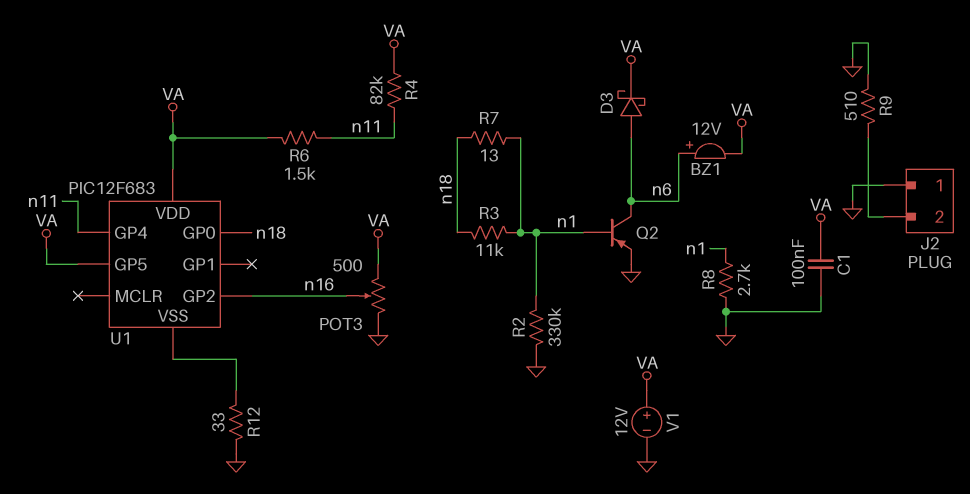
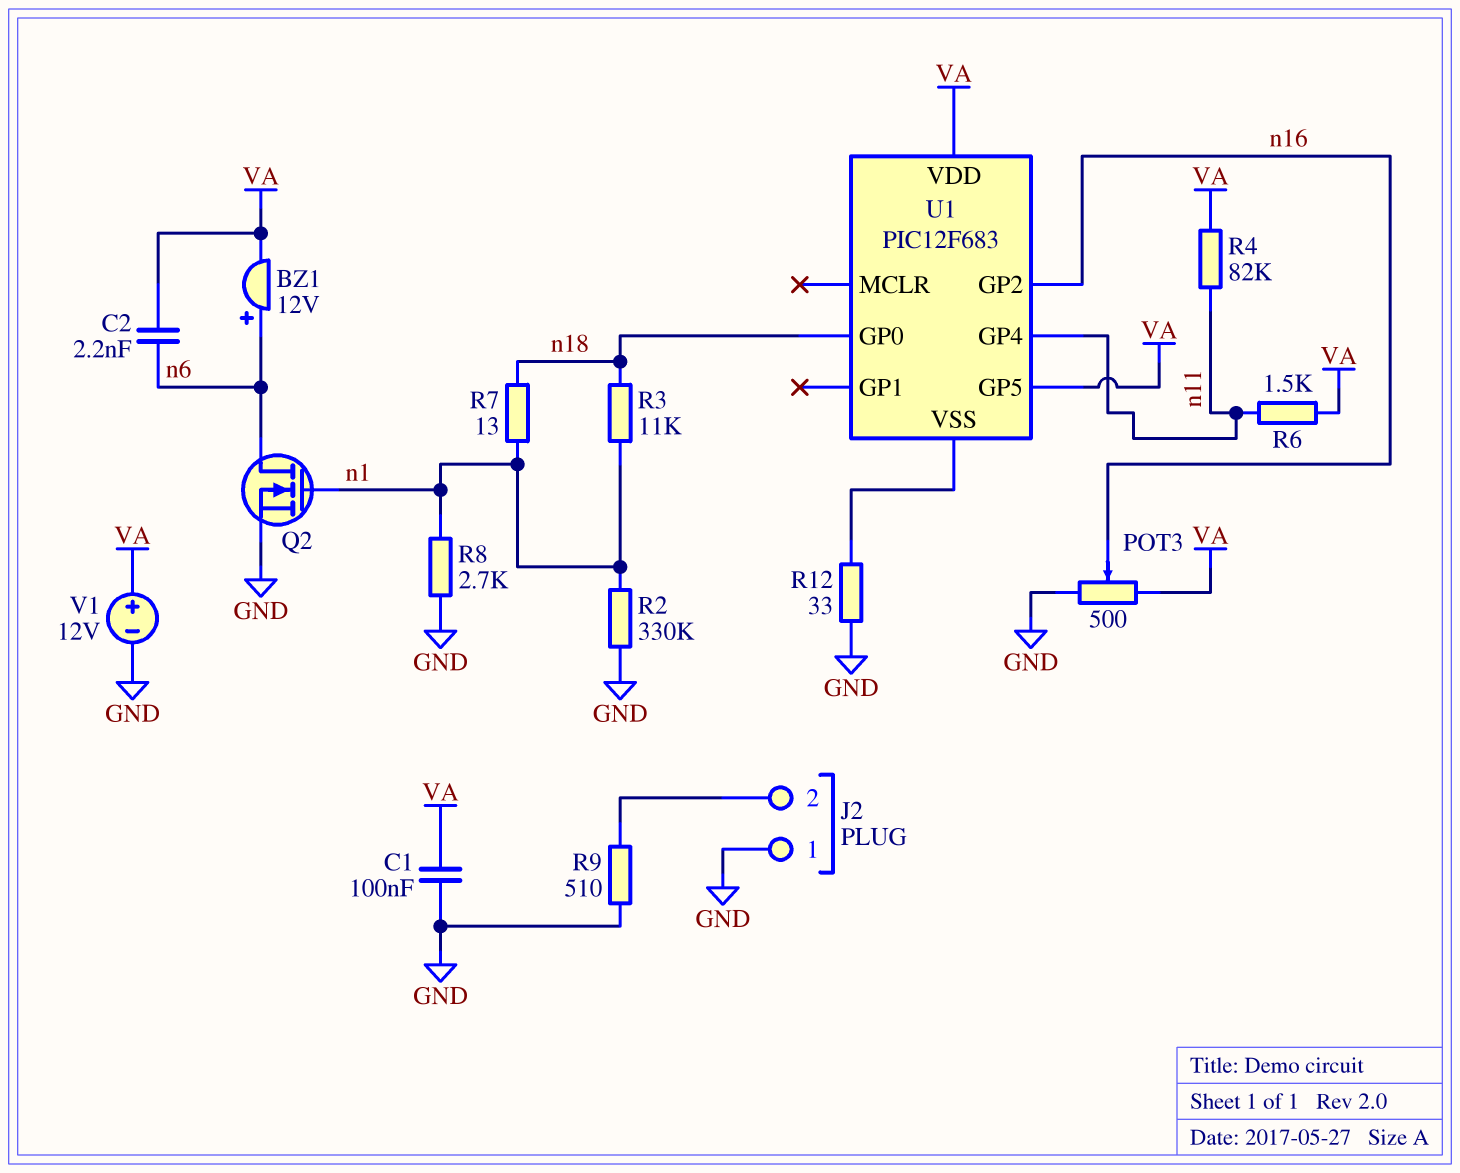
C2: none -> 2.2nF (VA, n6)
D3: schottky (A n6, K VA) -> none
Q2: PNP (B n1, C n6, E GND) -> NMOS (G n1, D n6, S GND)

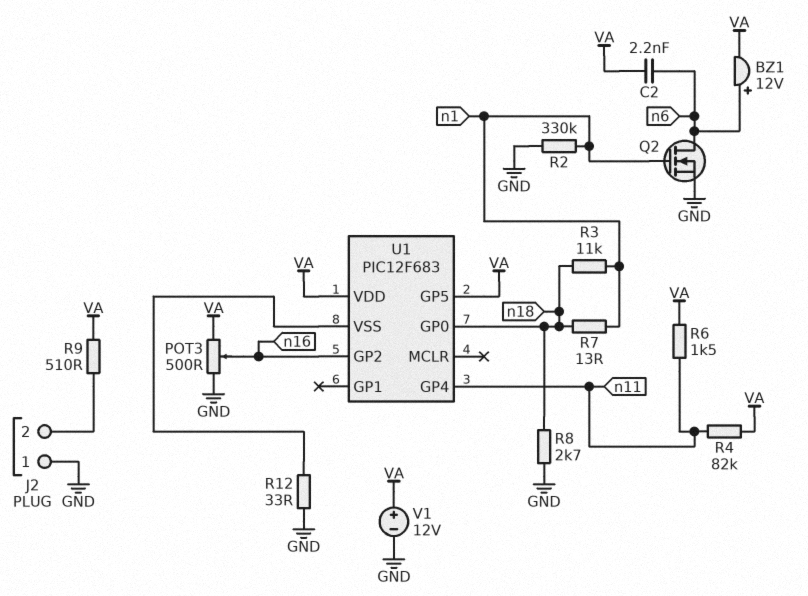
C1: 100nF (GND, VA) -> none
R8: 2.7k (GND, n1) -> 2.7k (GND, n18)
R9: 510 (GND, J2/2) -> 510 (J2/2, VA)

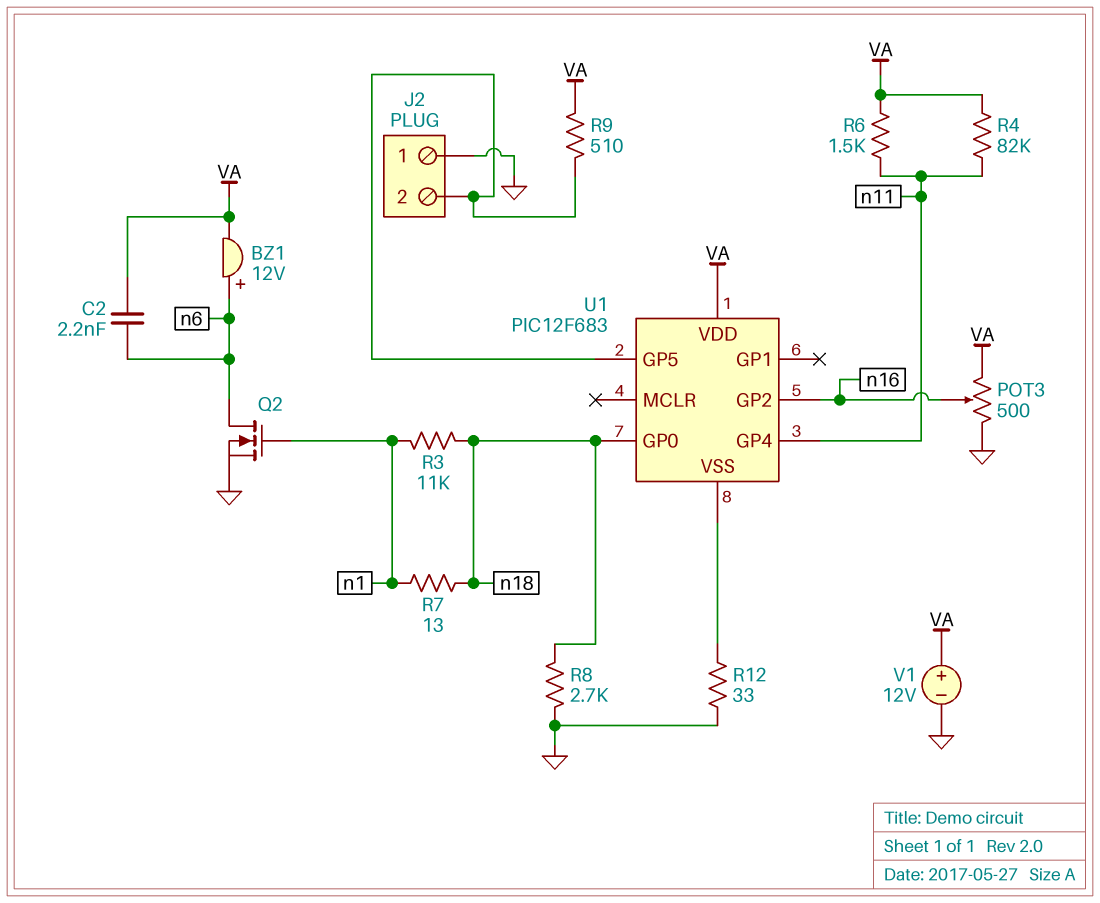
R2: 330k (GND, n1) -> none
U1 pin GP5: VA -> J2/2

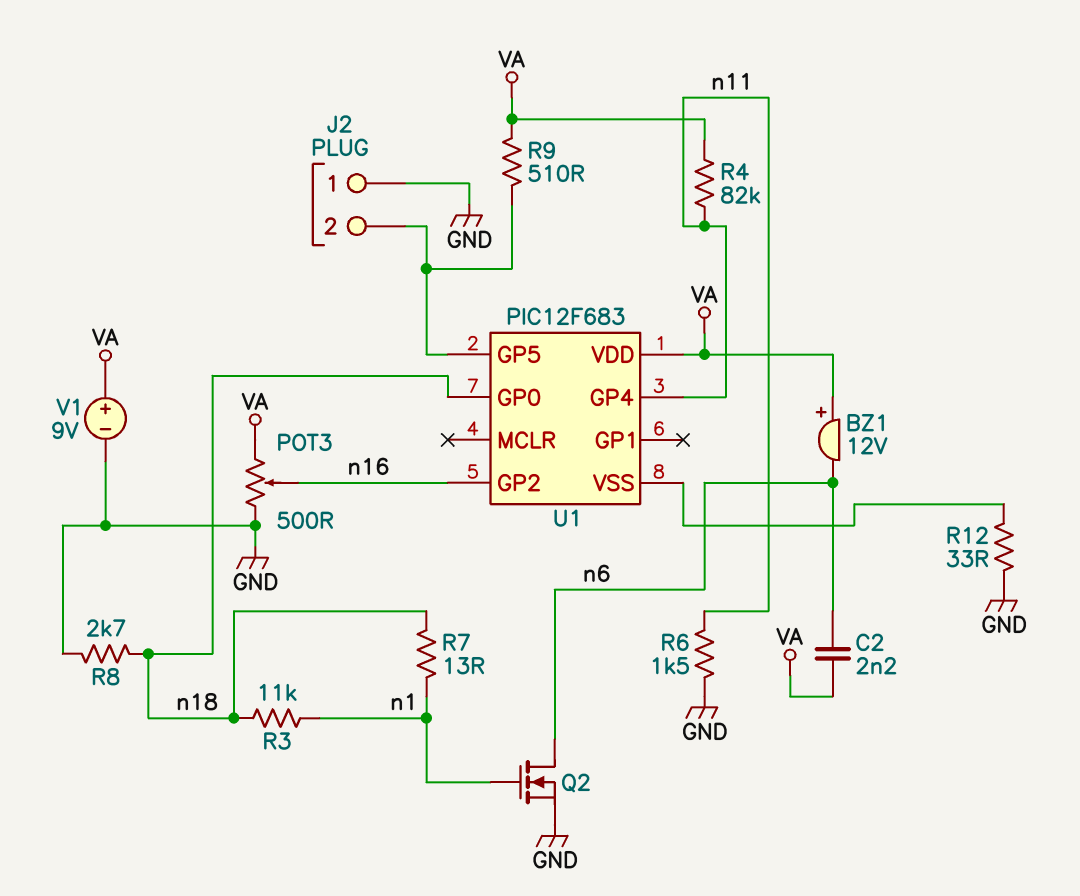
BZ1: buzzer 12V (plus n6, minus VA) -> buzzer 12V (plus VA, minus n6)
R6: 1.5k (VA, n11) -> 1.5k (GND, n11)
V1: 12V (plus VA, minus GND) -> 9V (plus VA, minus GND)

